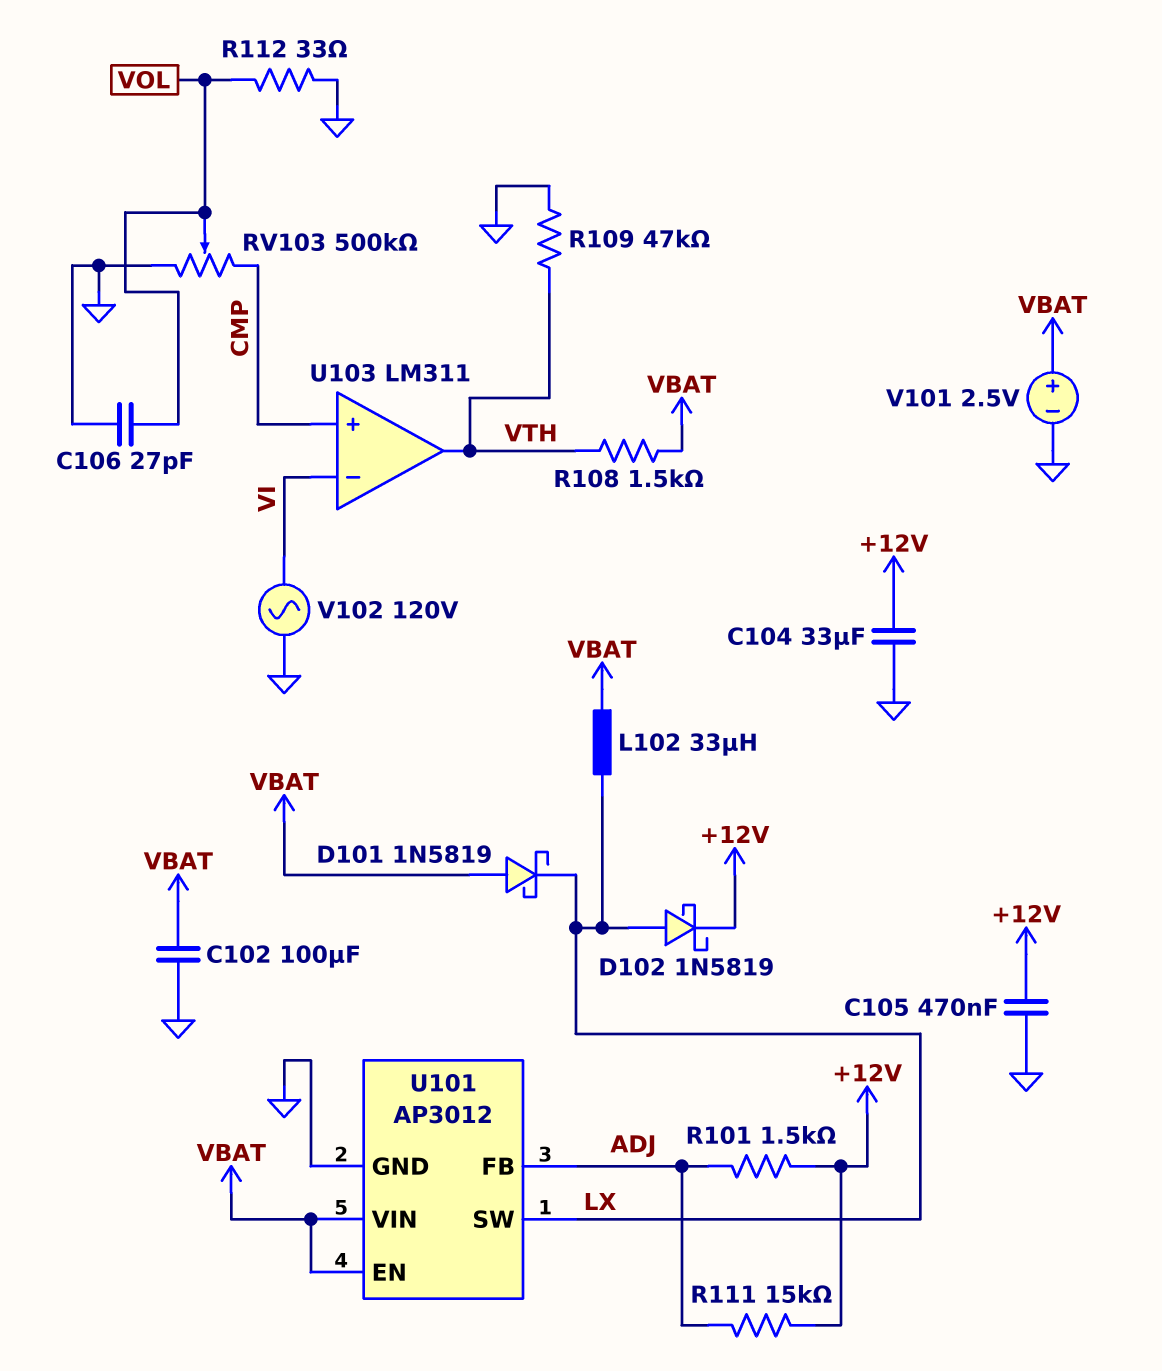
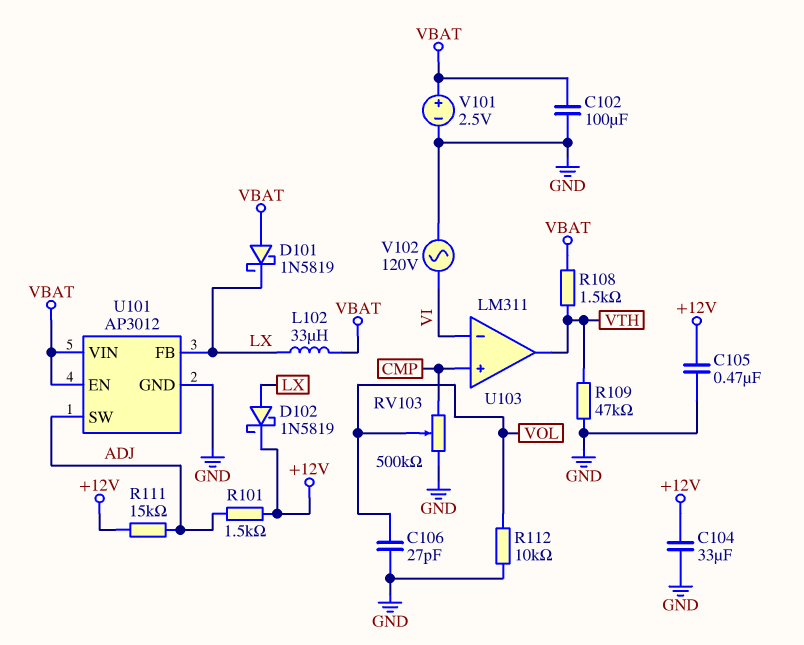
R112: 33 (GND, VOL) -> 10k (GND, VOL)
U101 pin FB: ADJ -> LX
U101 pin SW: LX -> ADJ

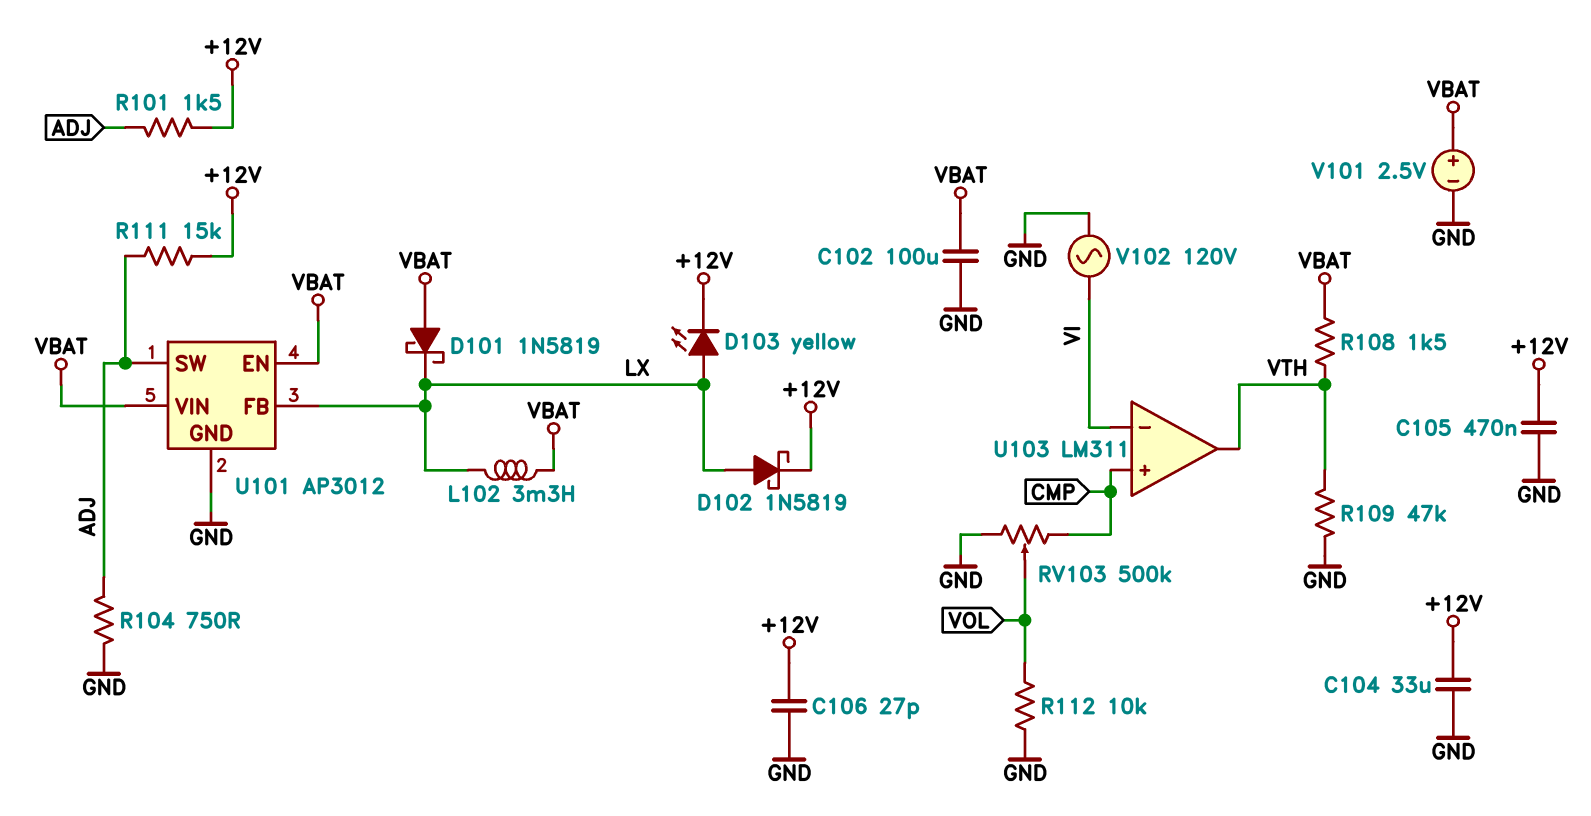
C106: 27pF (GND, VOL) -> 27pF (+12V, GND)
D103: none -> LED yellow (A LX, K +12V)
L102: 33uH (LX, VBAT) -> 3.3mH (LX, VBAT)
R104: none -> 750 (ADJ, GND)

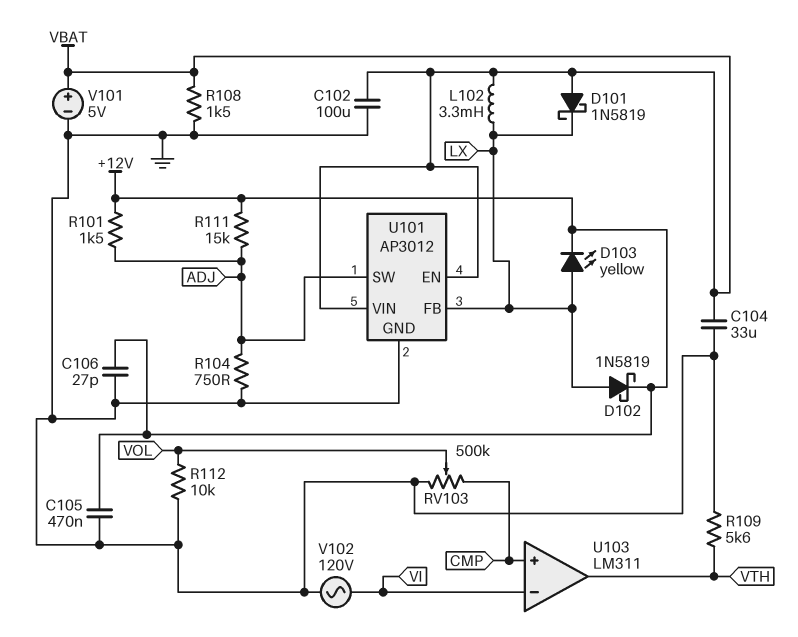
C104: 33uF (+12V, GND) -> 33uF (GND, VBAT)
R108: 1.5k (VBAT, VTH) -> 1.5k (GND, VBAT)
R109: 47k (GND, VTH) -> 5.6k (GND, VTH)
V101: 2.5V (plus VBAT, minus GND) -> 5V (plus VBAT, minus GND)

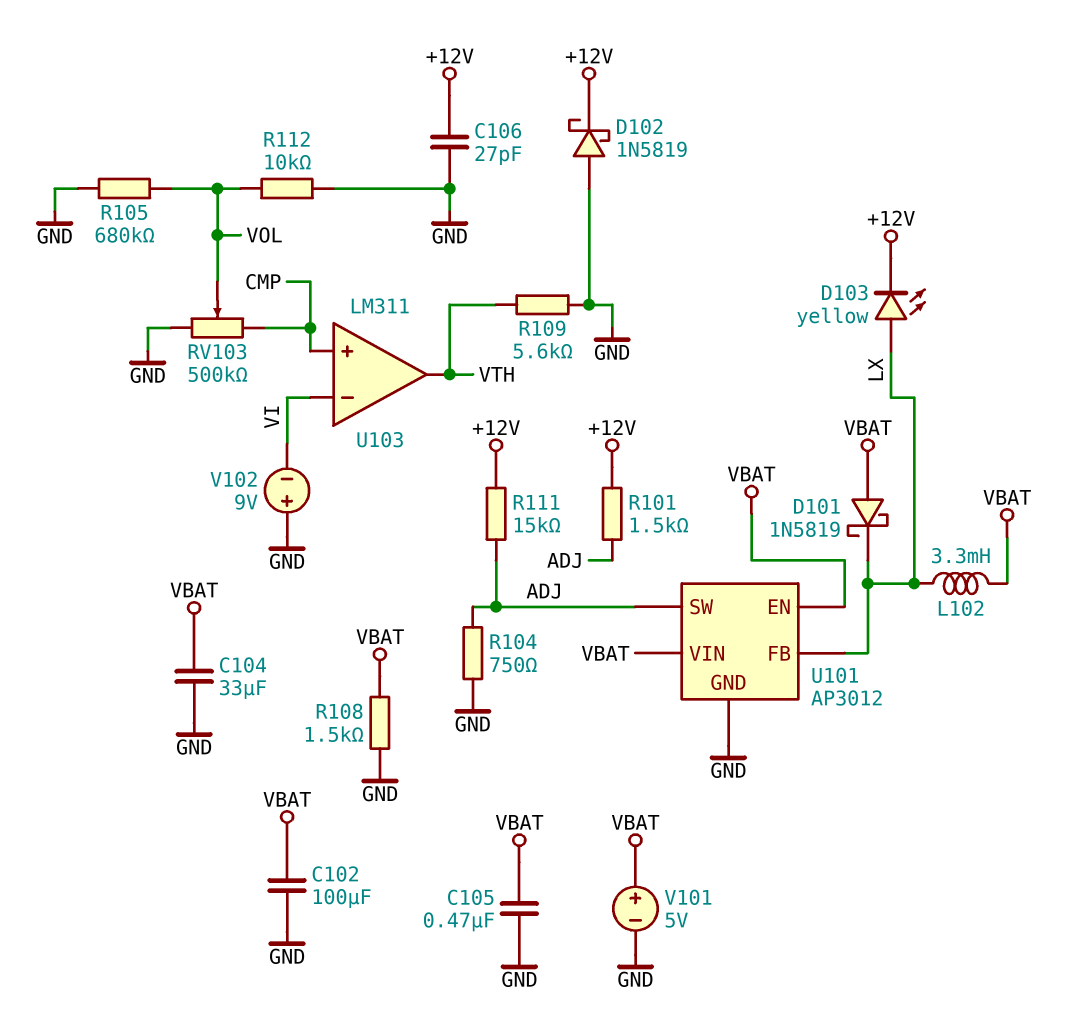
C105: 470nF (+12V, GND) -> 470nF (GND, VBAT)
D102: schottky 1N5819 (A LX, K +12V) -> schottky 1N5819 (A GND, K +12V)
R105: none -> 680k (GND, VOL)
V102: AC 120V (GND, VI) -> 9V (plus GND, minus VI)

